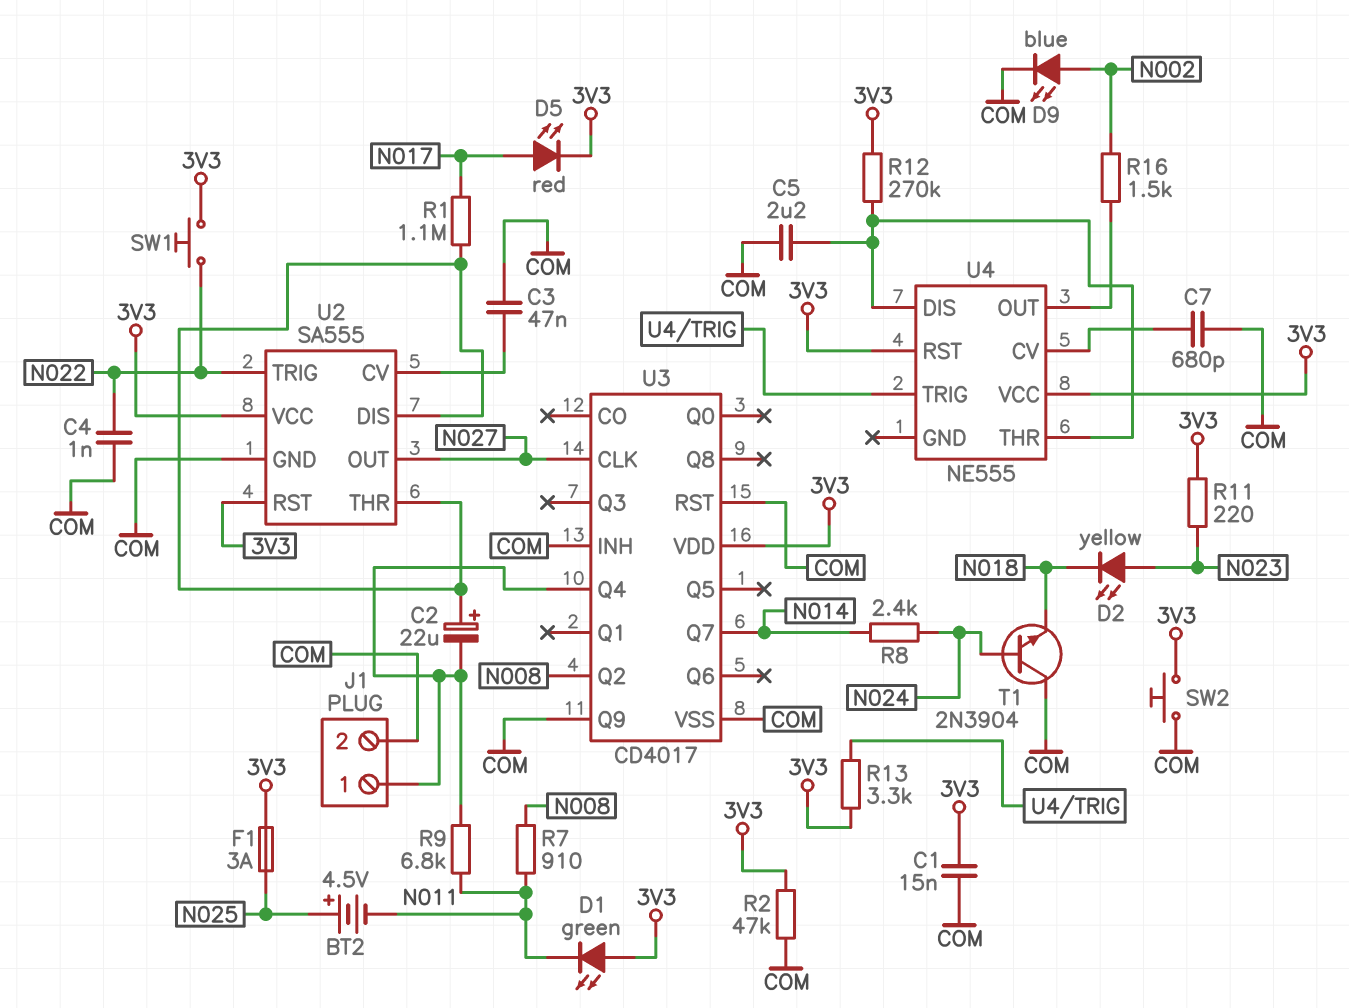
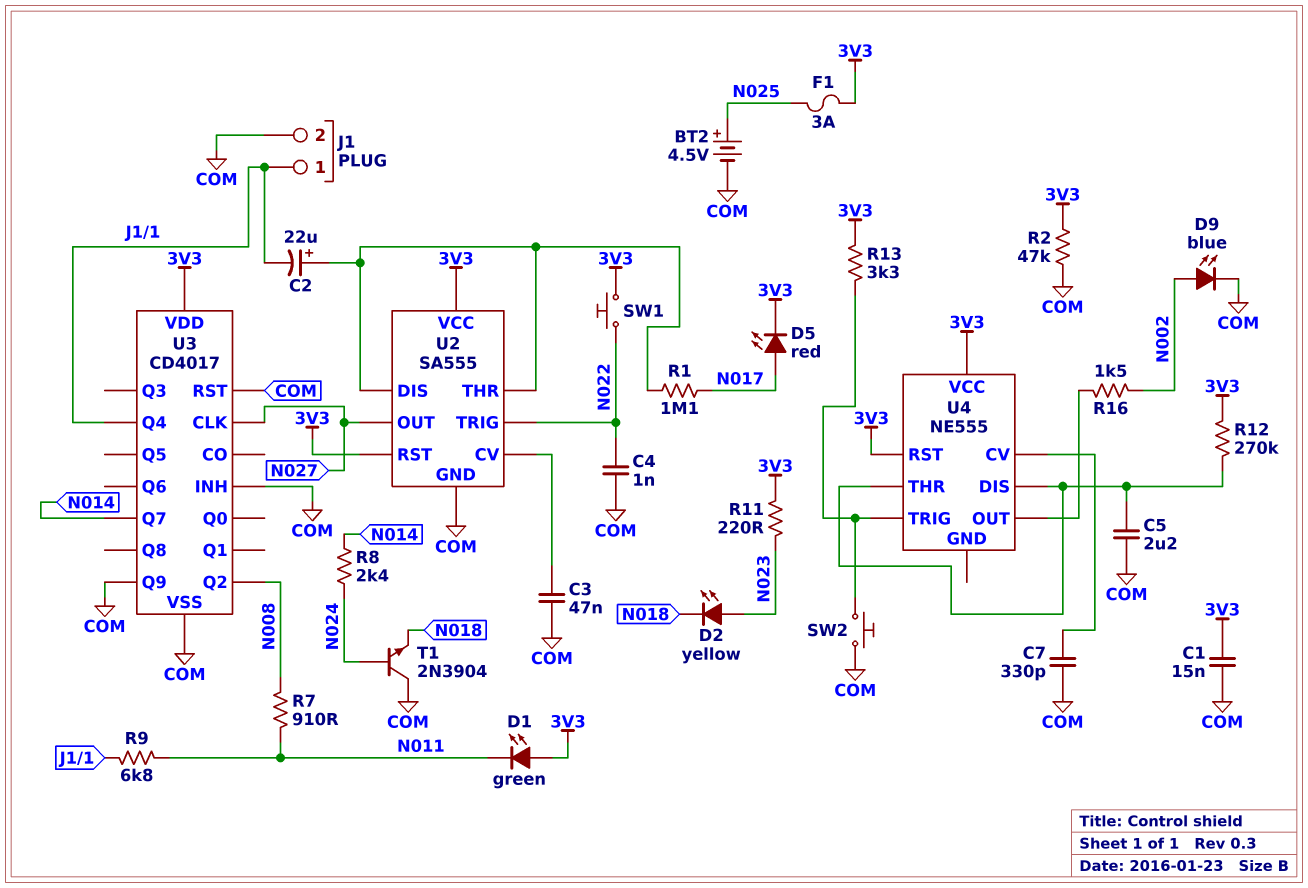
BT2: 4.5V (plus N025, minus N011) -> 4.5V (plus N025, minus COM)
C7: 680pF (COM, U4/CV) -> 330pF (COM, U4/CV)
SW2: button (3V3, COM) -> button (COM, U4/TRIG)

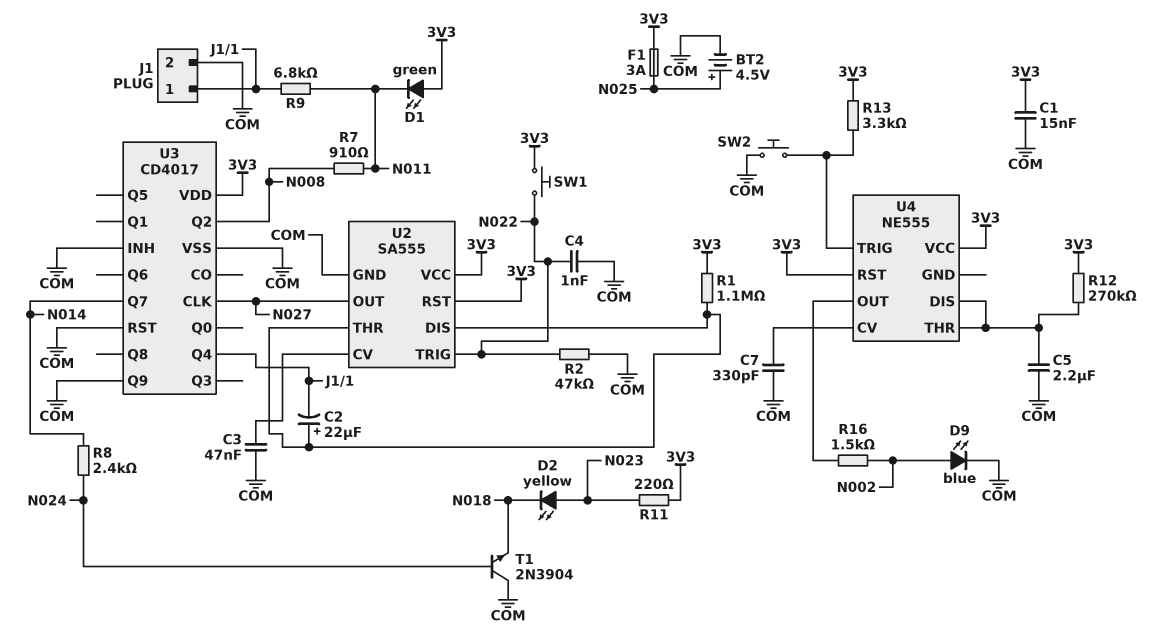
D5: LED red (A N017, K 3V3) -> none
R1: 1.1M (N017, U2/DIS) -> 1.1M (3V3, U2/DIS)
R2: 47k (3V3, COM) -> 47k (COM, N022)

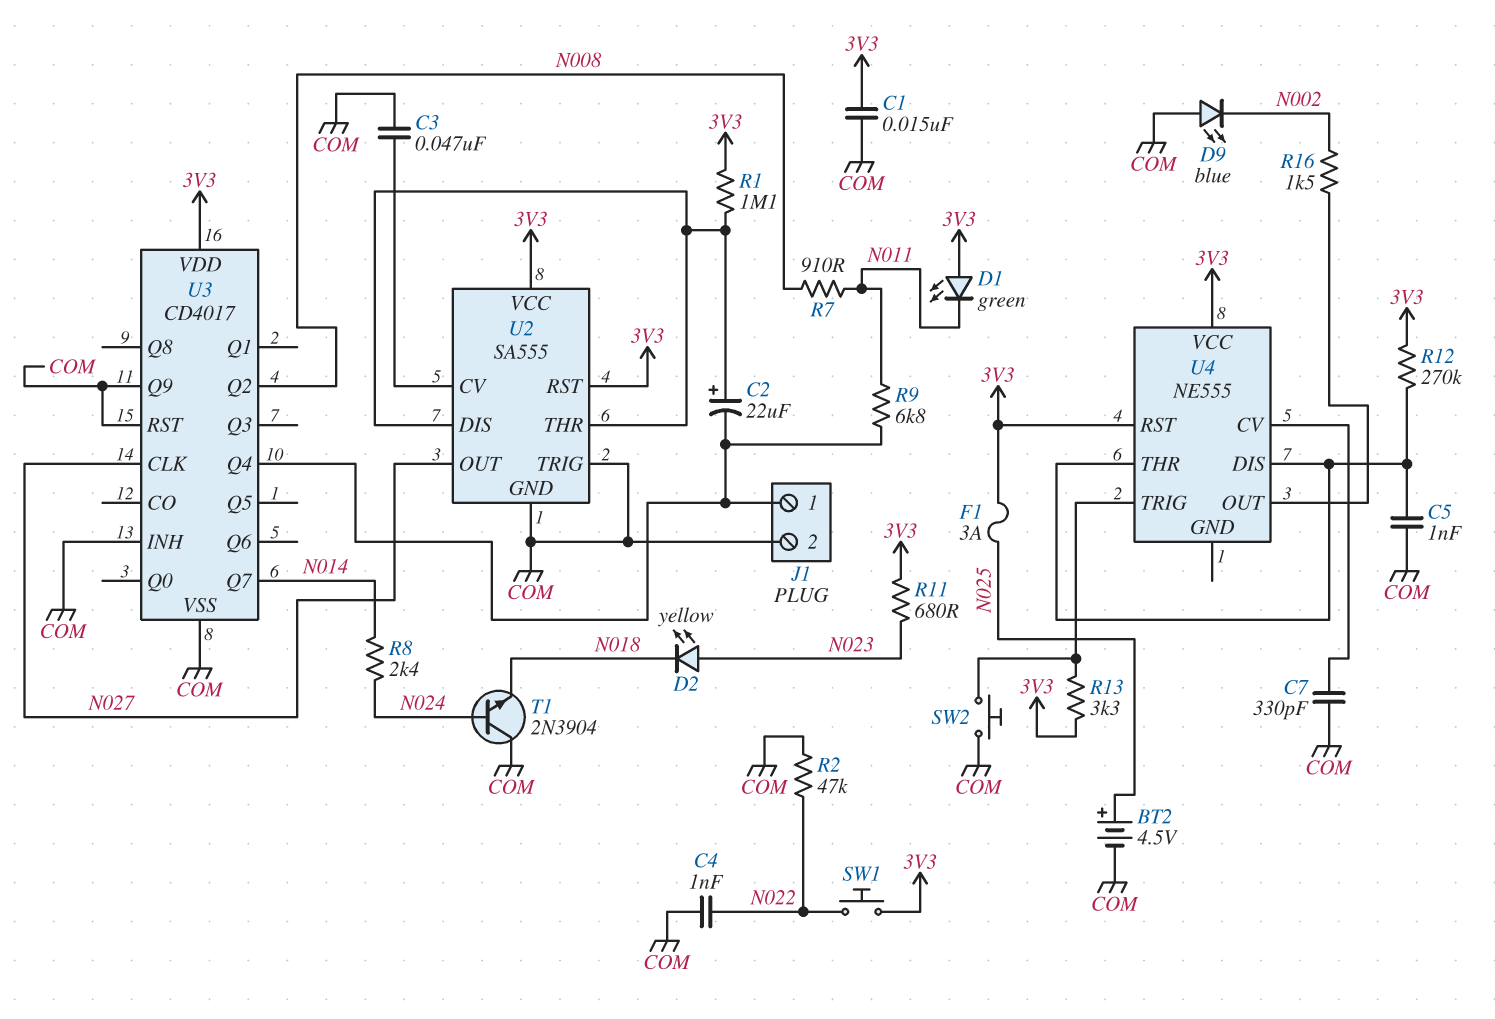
C5: 2.2uF (COM, U4/DIS) -> 1nF (COM, U4/DIS)
D9: LED blue (A N002, K COM) -> LED blue (A COM, K N002)
R11: 220 (3V3, N023) -> 680 (3V3, N023)
U2 pin TRIG: N022 -> COM

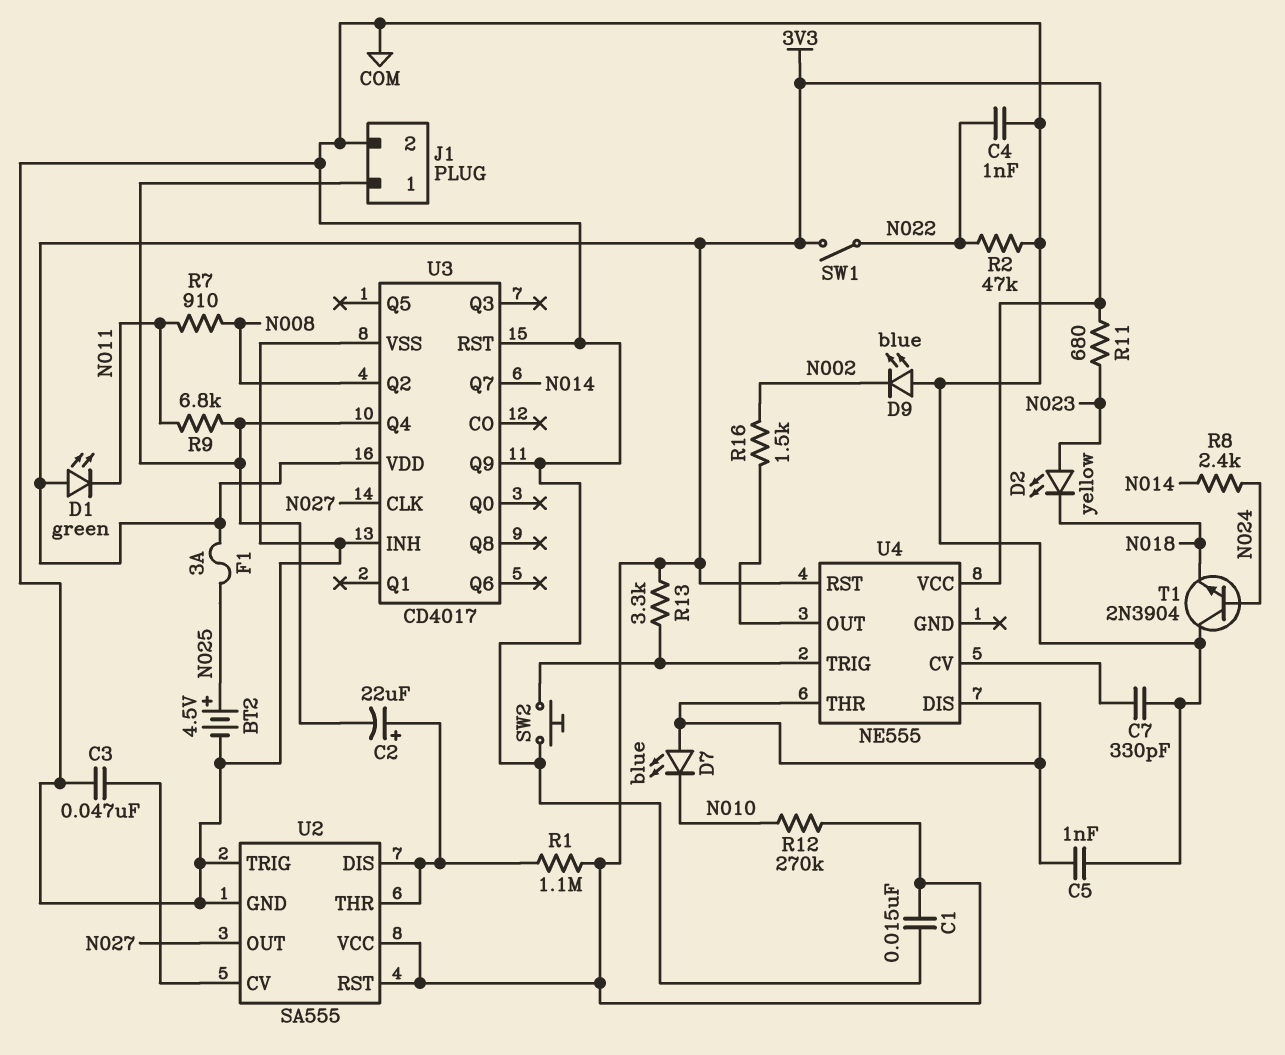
D7: none -> LED blue (A U4/DIS, K N010)
R12: 270k (3V3, U4/DIS) -> 270k (3V3, N010)
SW1: button (3V3, N022) -> switch (3V3, N022)

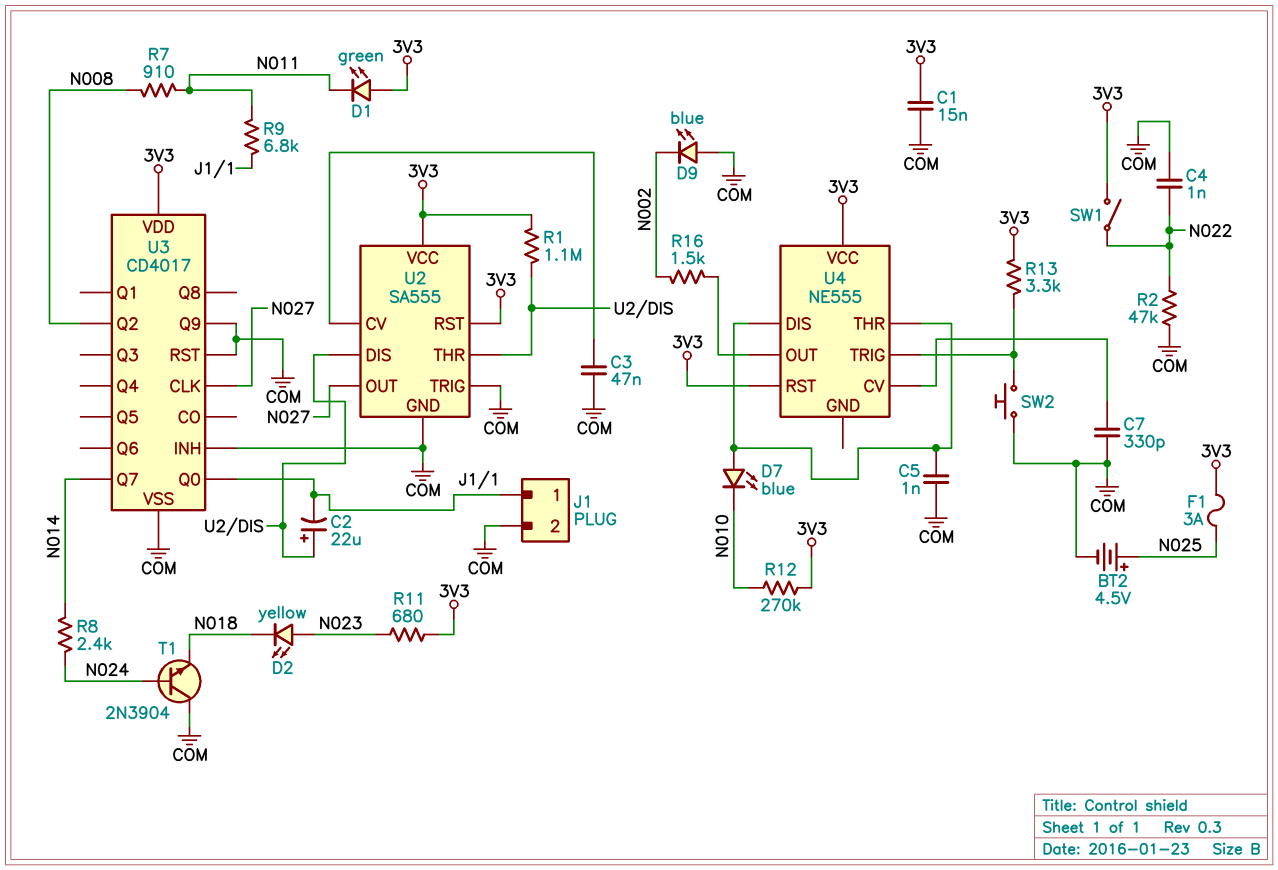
U3 pin Q0: none -> J1/1
U3 pin Q4: J1/1 -> none

